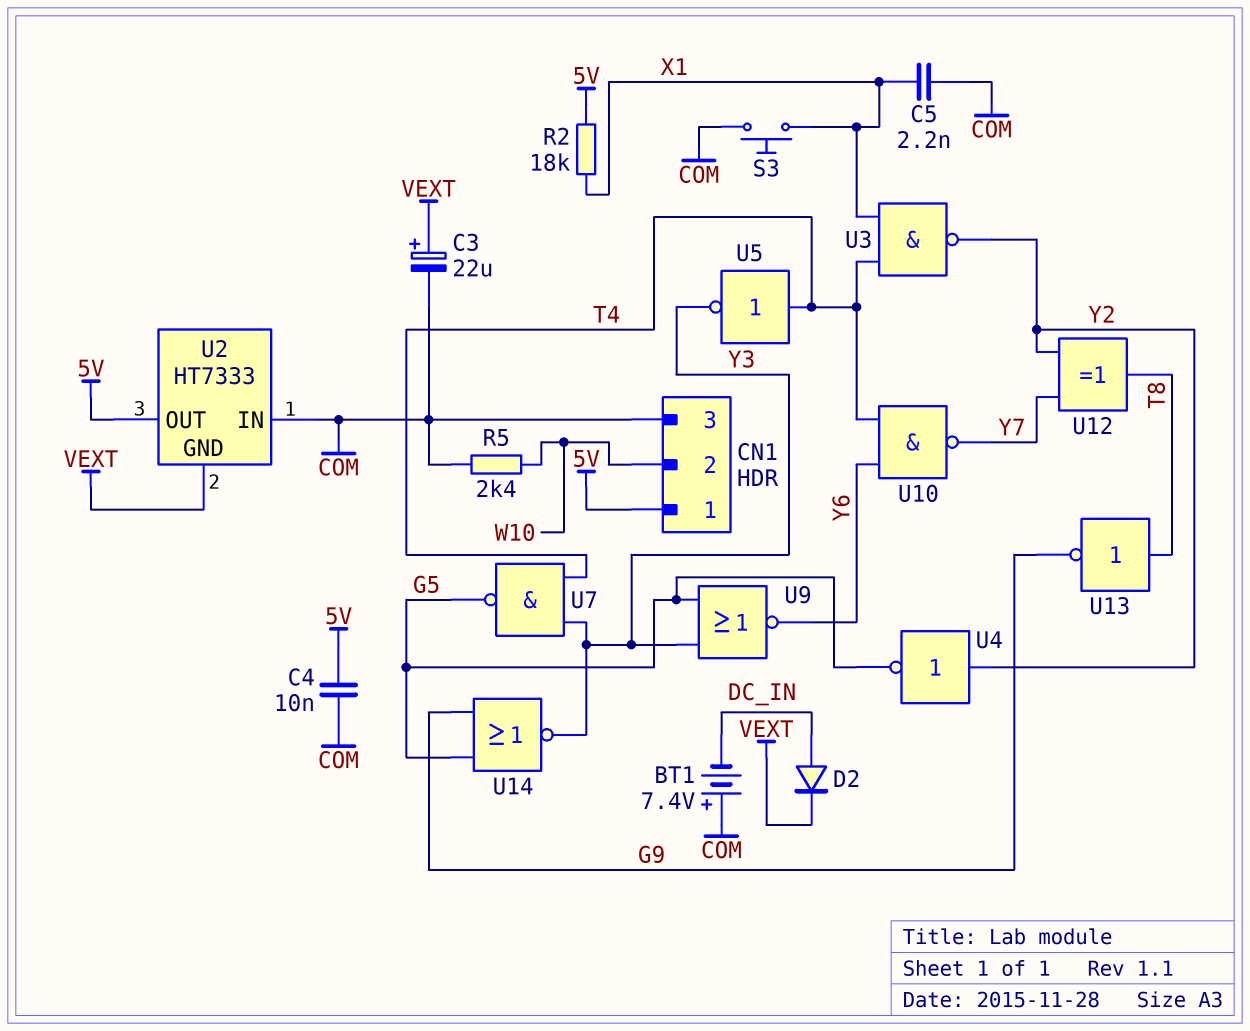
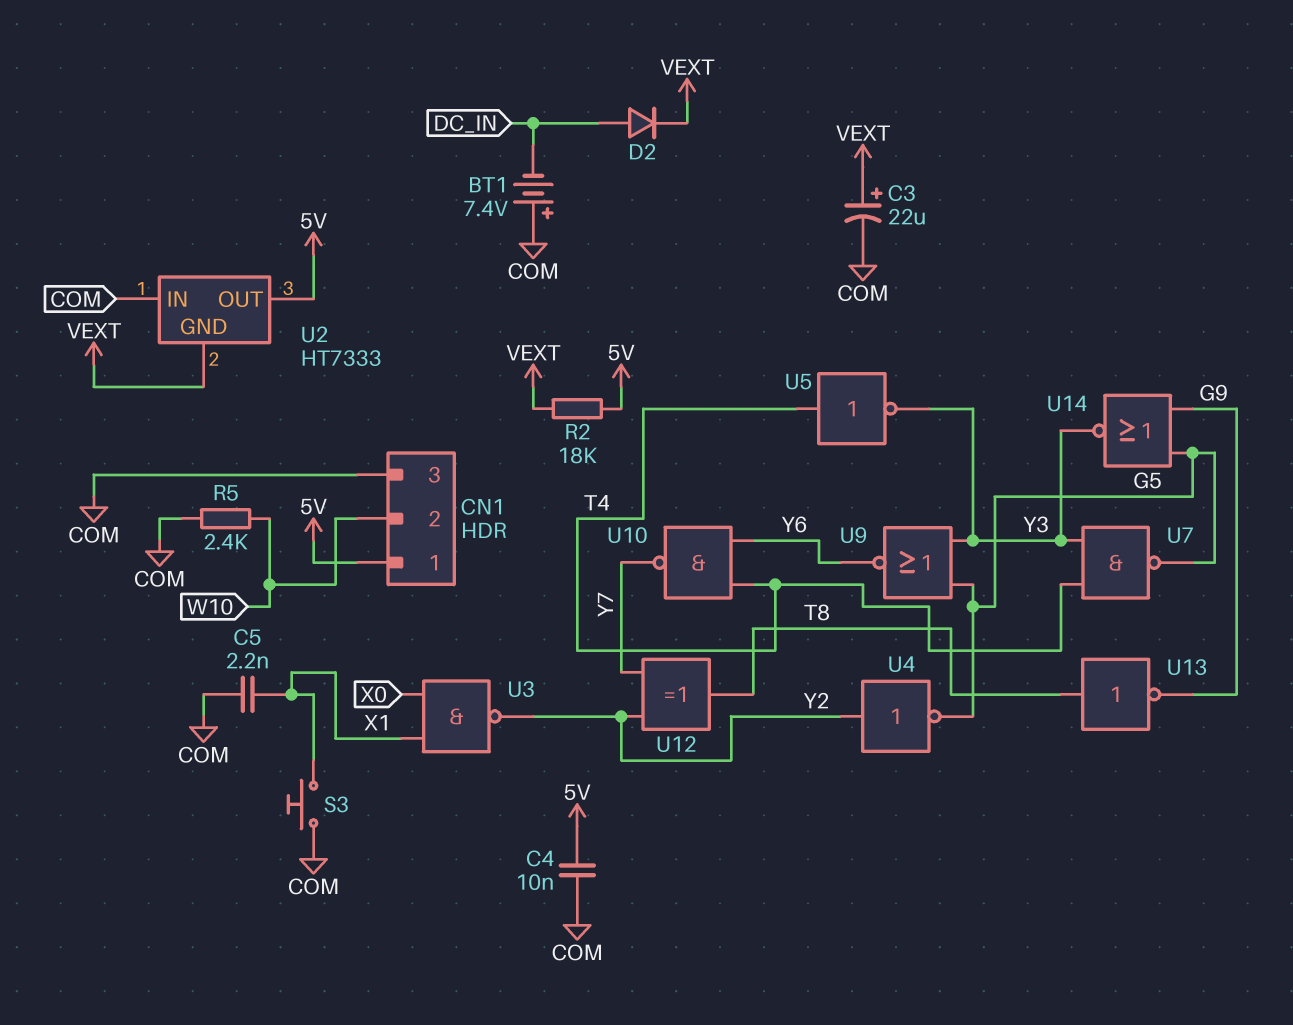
R2: 18k (5V, X1) -> 18k (5V, VEXT)
U3: NAND (in T4, in X1, out Y2) -> NAND (in X0, in X1, out Y2)

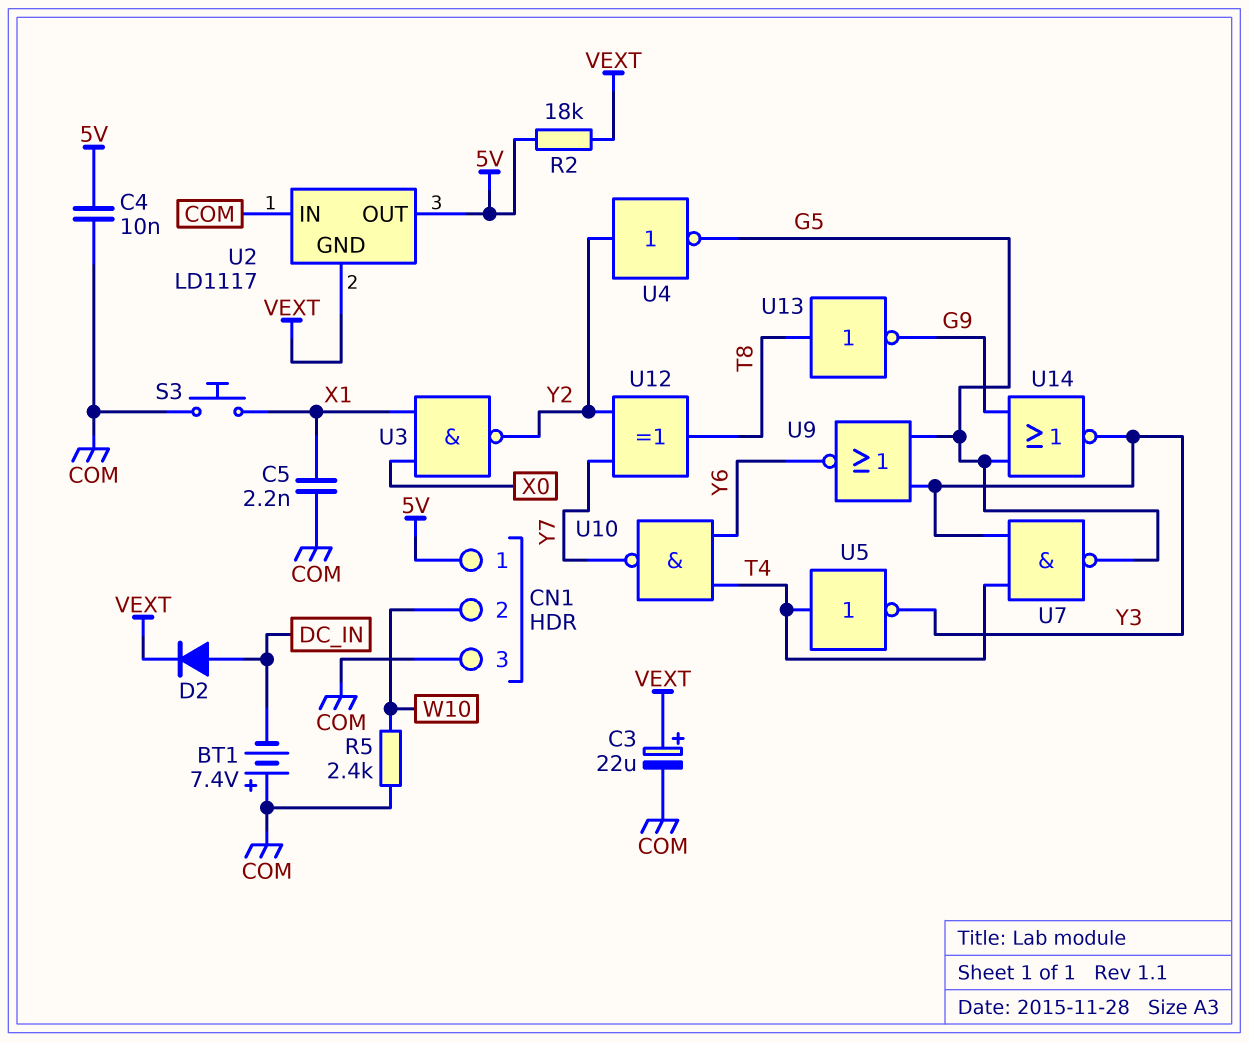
U2: HT7333 -> LD1117

